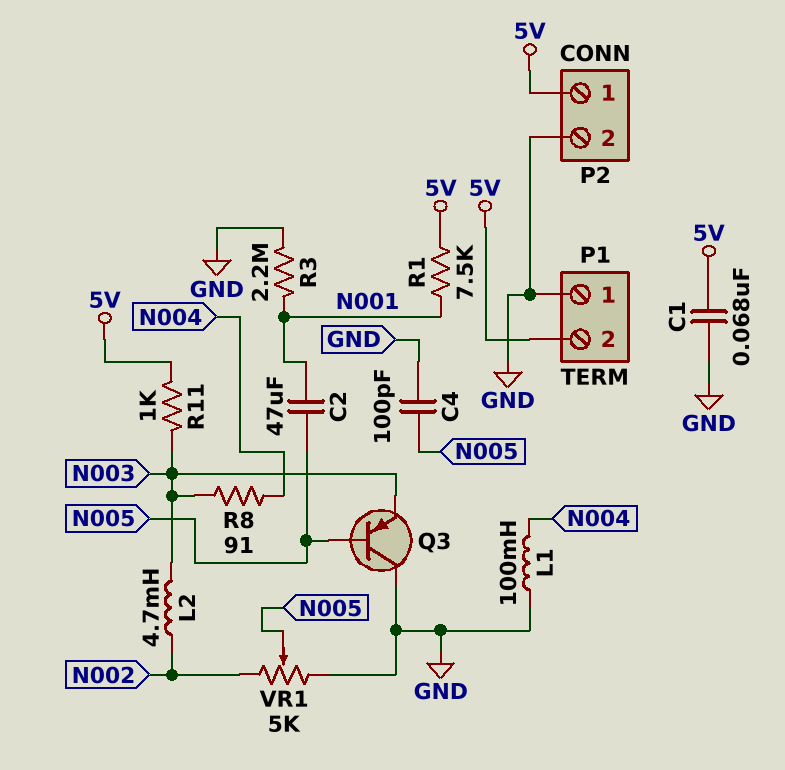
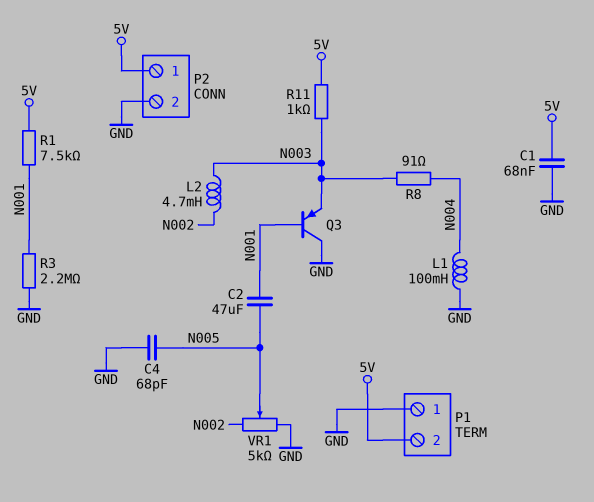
C4: 100pF (GND, N005) -> 68pF (GND, N005)
Q3: PNP (B N005, C GND, E N003) -> PNP (B N001, C GND, E N003)

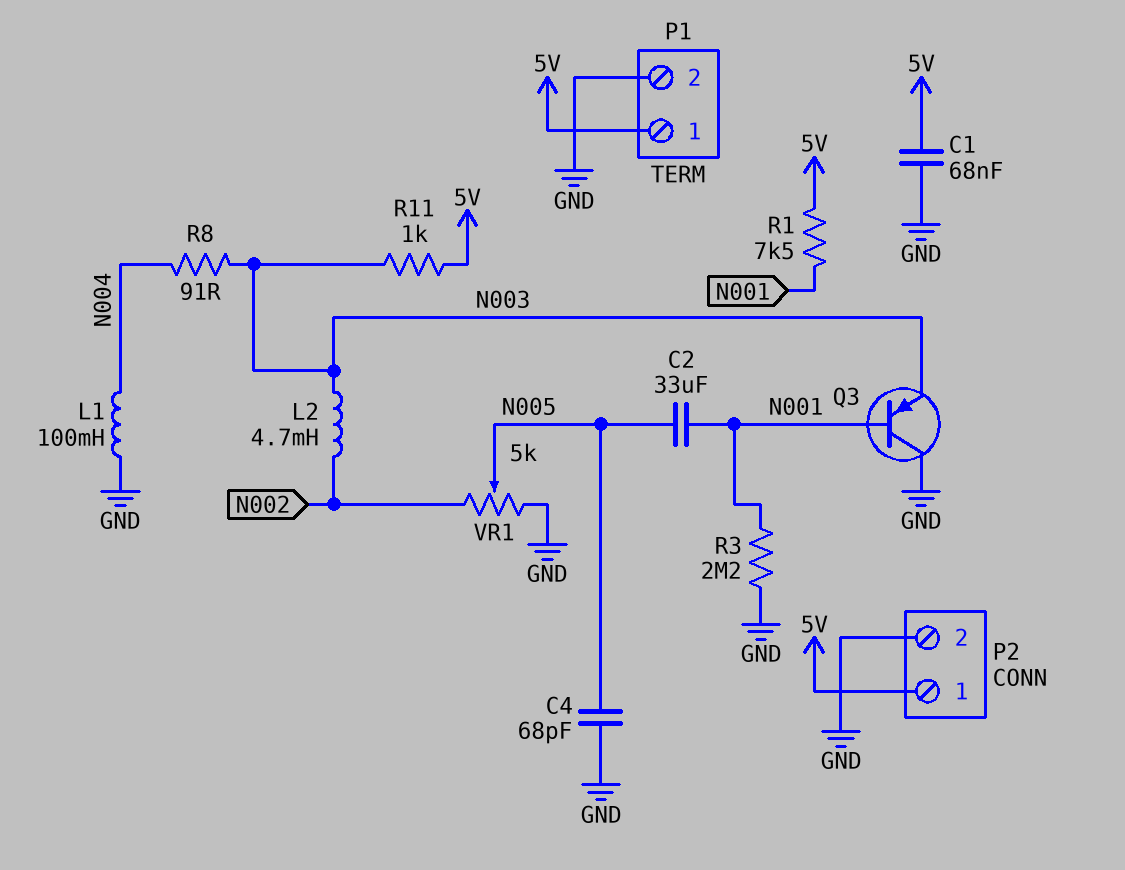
C2: 47uF (N001, N005) -> 33uF (N001, N005)
P1 pin 1: GND -> 5V
P1 pin 2: 5V -> GND

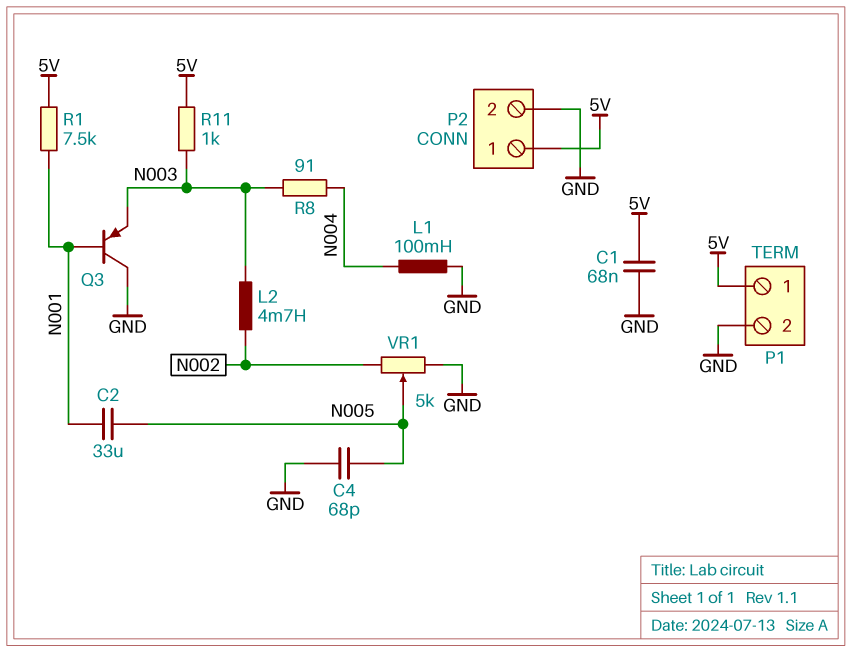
R3: 2.2M (GND, N001) -> none

